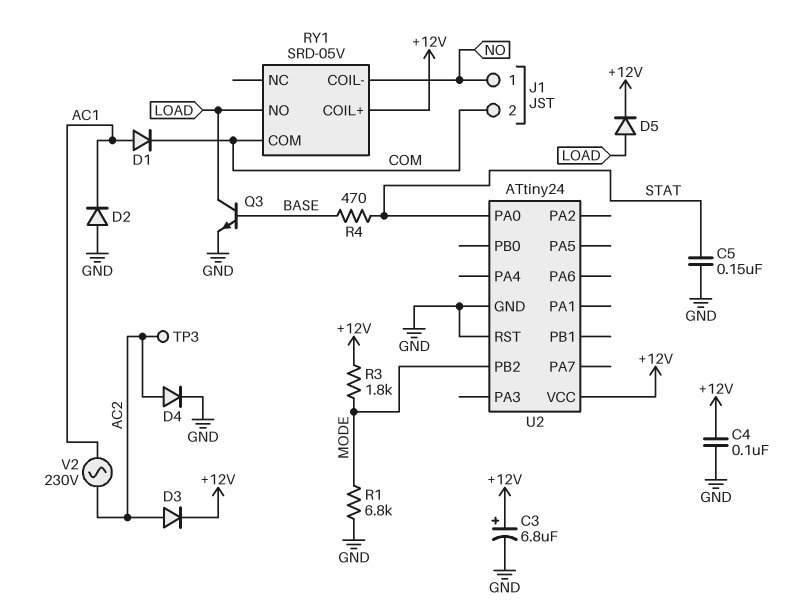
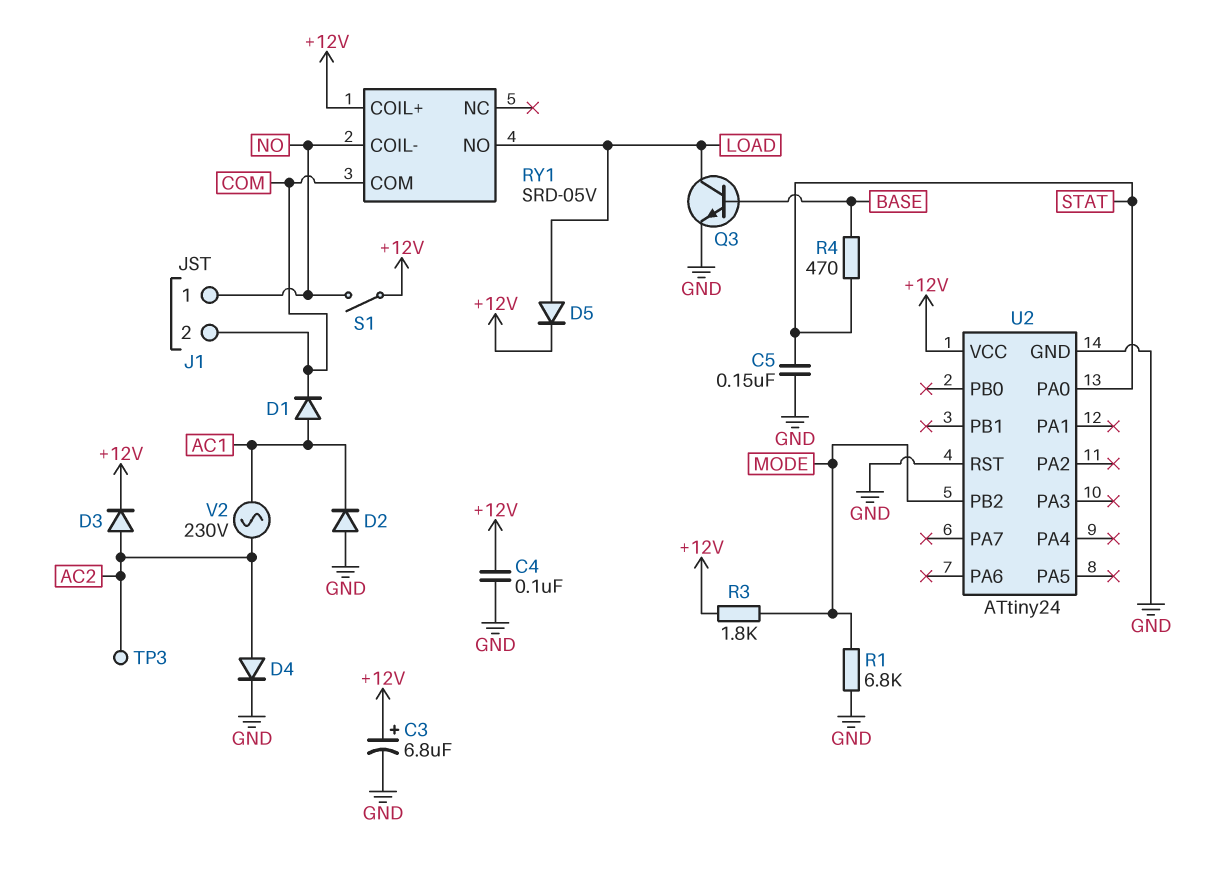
S1: none -> switch (+12V, NO)

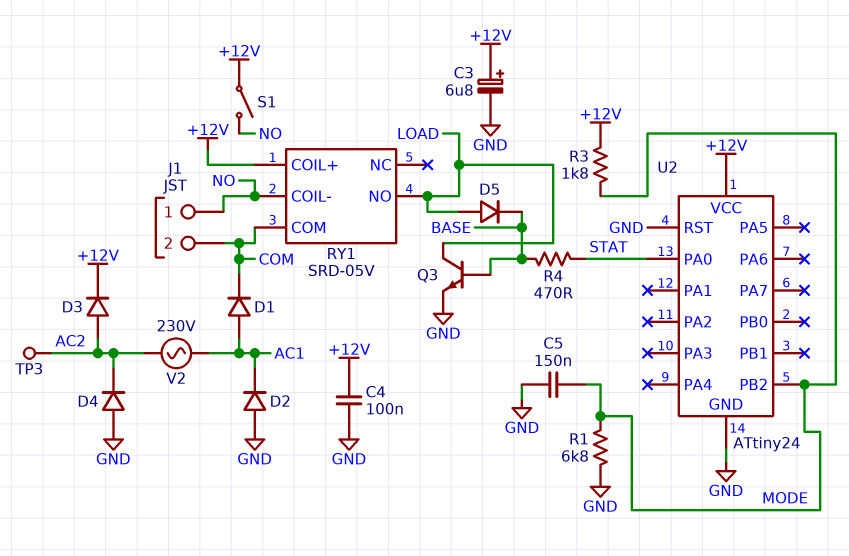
C5: 150nF (GND, STAT) -> 150nF (GND, MODE)
D4: diode (A AC2, K GND) -> diode (A GND, K AC2)
D5: diode (A LOAD, K +12V) -> diode (A LOAD, K BASE)

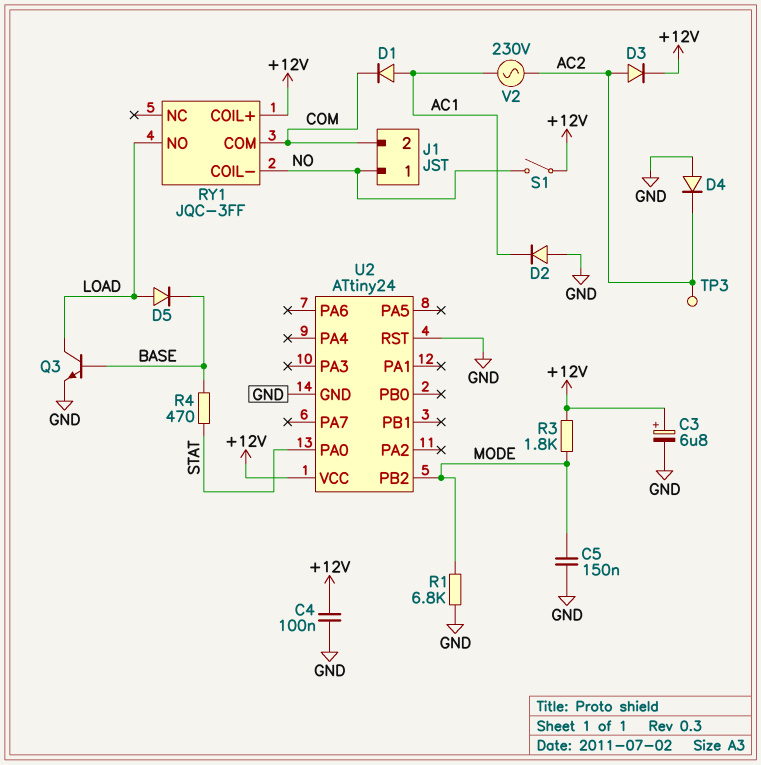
RY1: SRD-05V -> JQC-3FF

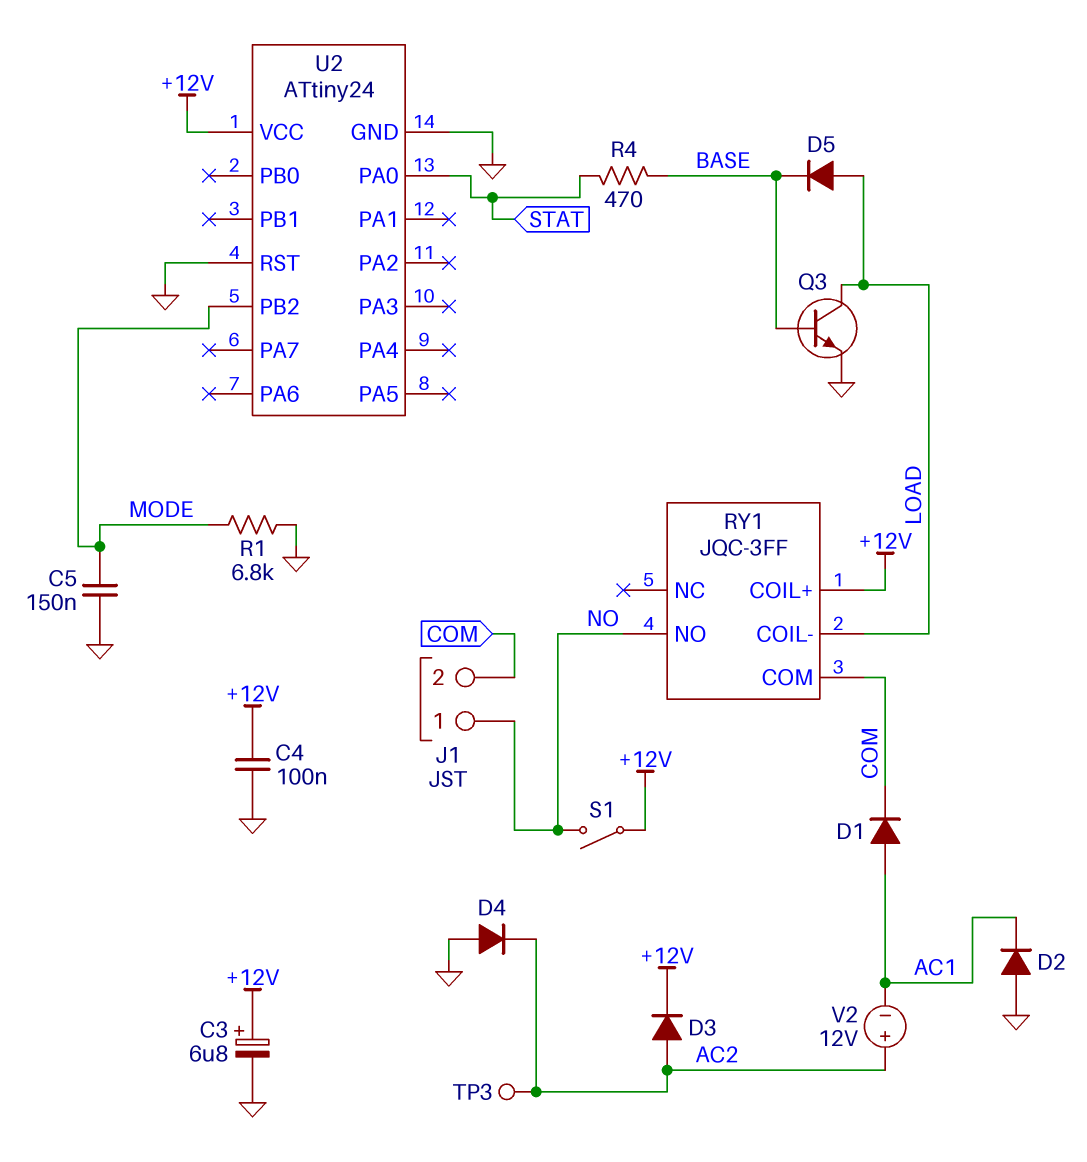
R3: 1.8k (+12V, MODE) -> none
RY1 pin COIL-: NO -> LOAD
RY1 pin NO: LOAD -> NO
V2: AC 230V (AC1, AC2) -> 12V (plus AC2, minus AC1)

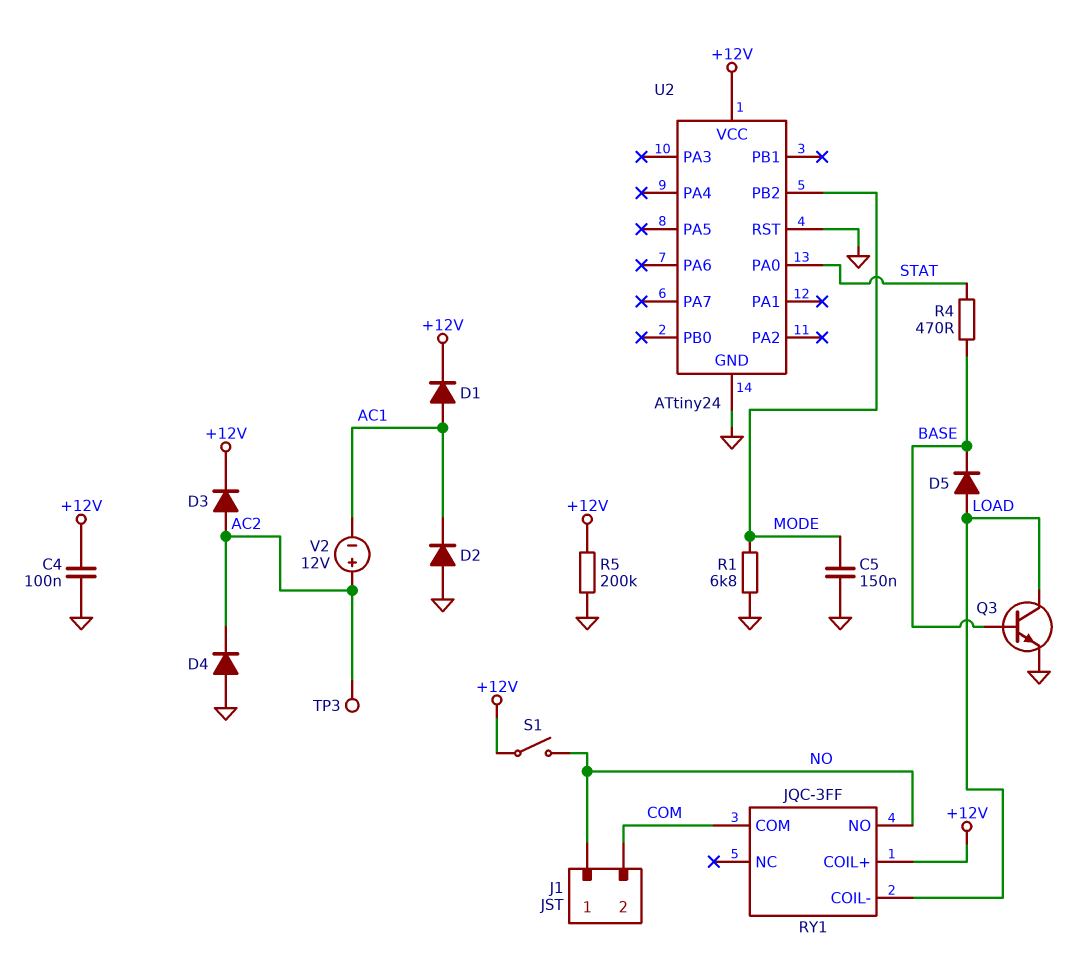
C3: 6.8uF (plus +12V, minus GND) -> none
D1: diode (A AC1, K COM) -> diode (A AC1, K +12V)
R5: none -> 200k (+12V, GND)

